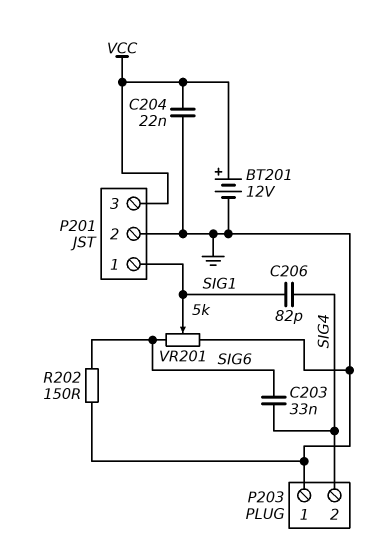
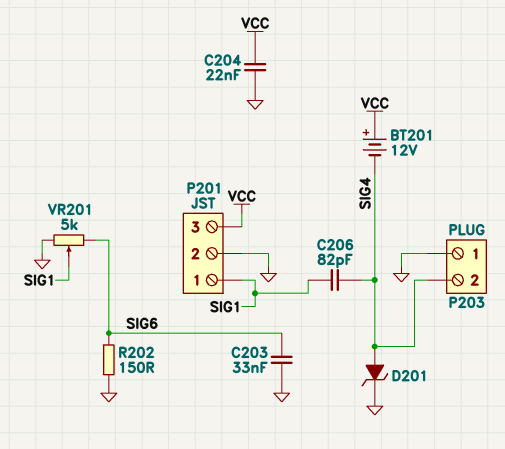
BT201: 12V (plus VCC, minus GND) -> 12V (plus VCC, minus SIG4)
C203: 33nF (SIG4, SIG6) -> 33nF (GND, SIG6)
D201: none -> zener (A SIG4, K GND)

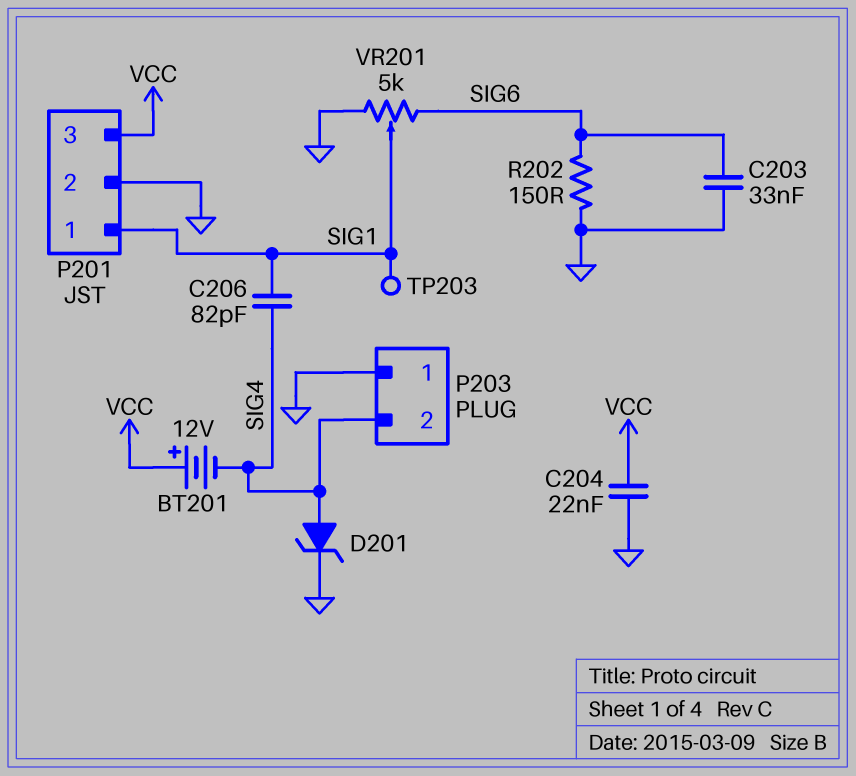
TP203: none -> test point (SIG1)

